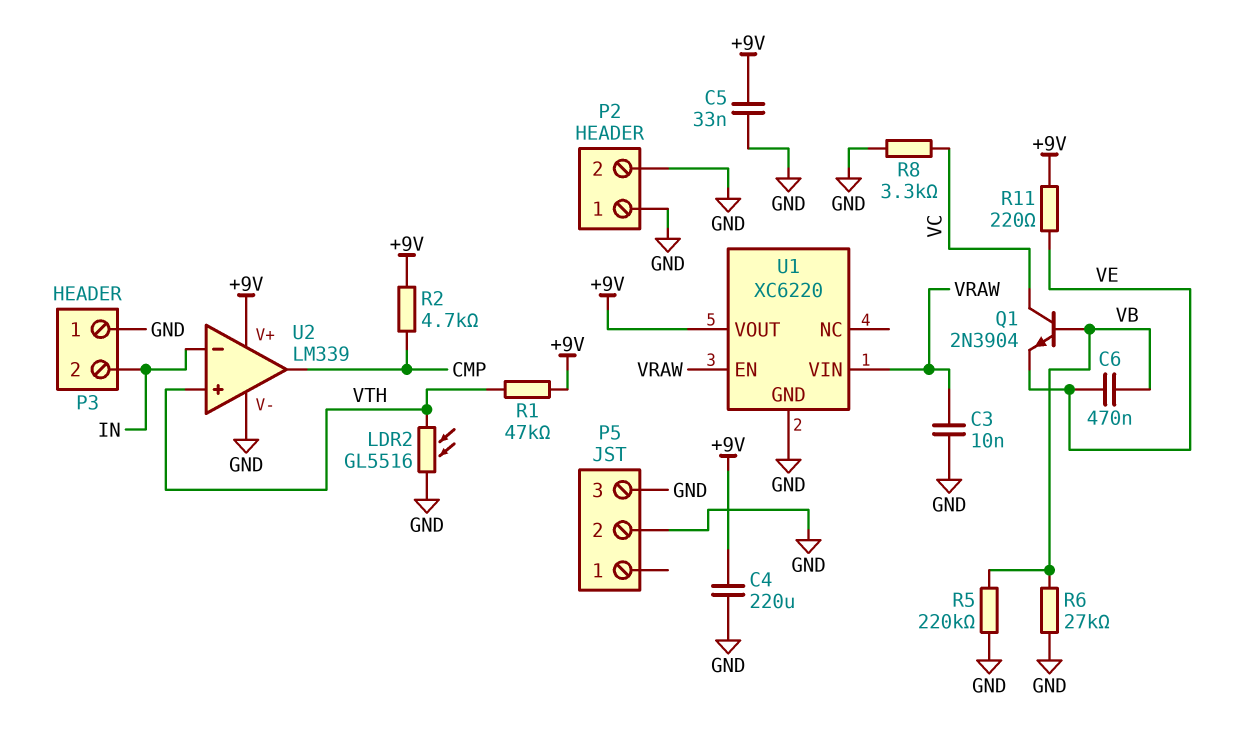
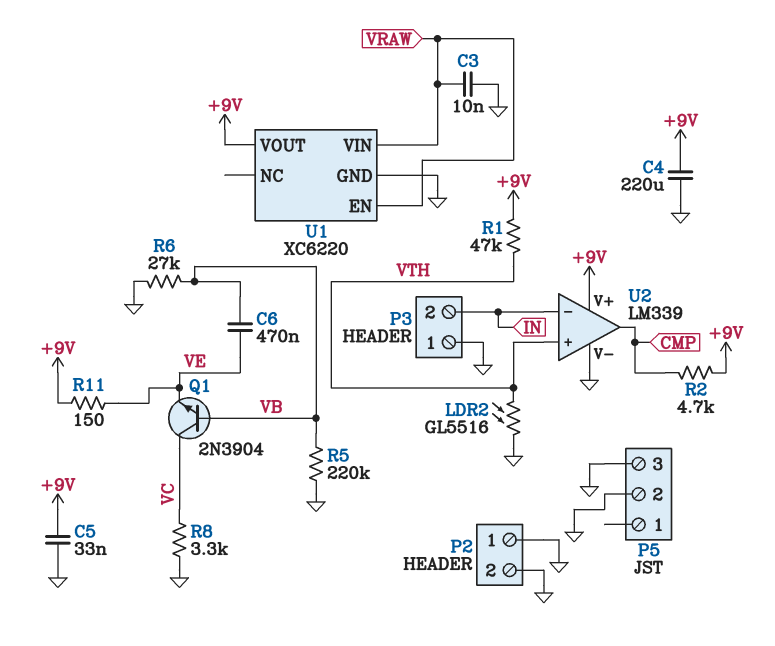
R11: 220 (+9V, VE) -> 150 (+9V, VE)

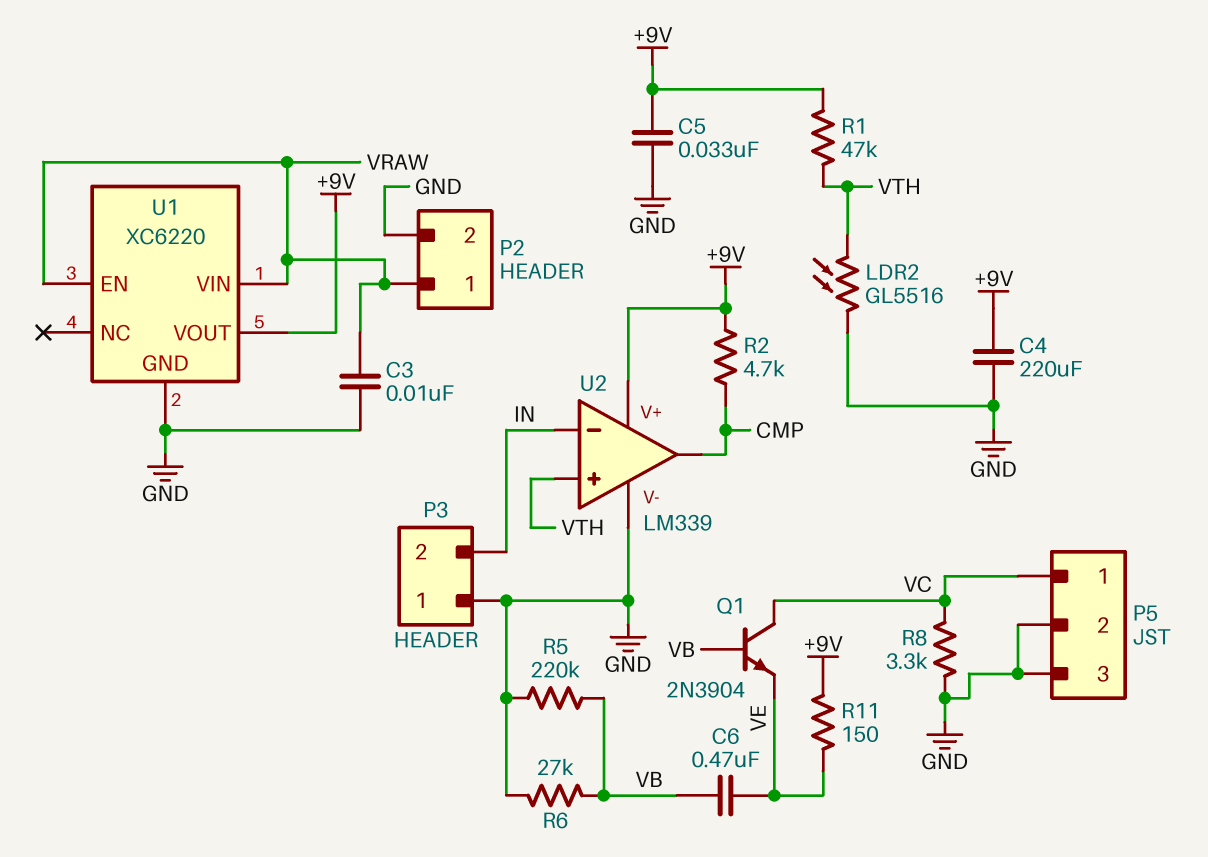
P2 pin 1: GND -> VRAW
P5 pin 1: none -> VC

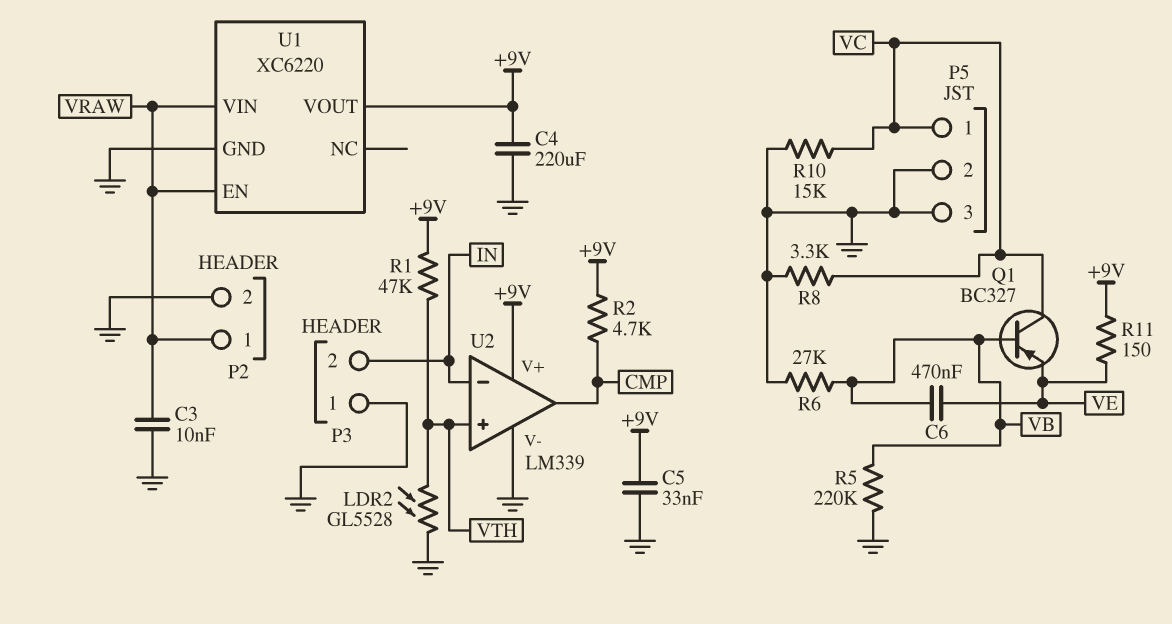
LDR2: GL5516 (GND, VTH) -> GL5528 (GND, VTH)
Q1: NPN 2N3904 (B VB, C VC, E VE) -> PNP BC327 (B VB, C VC, E VE)
R10: none -> 15k (GND, VC)

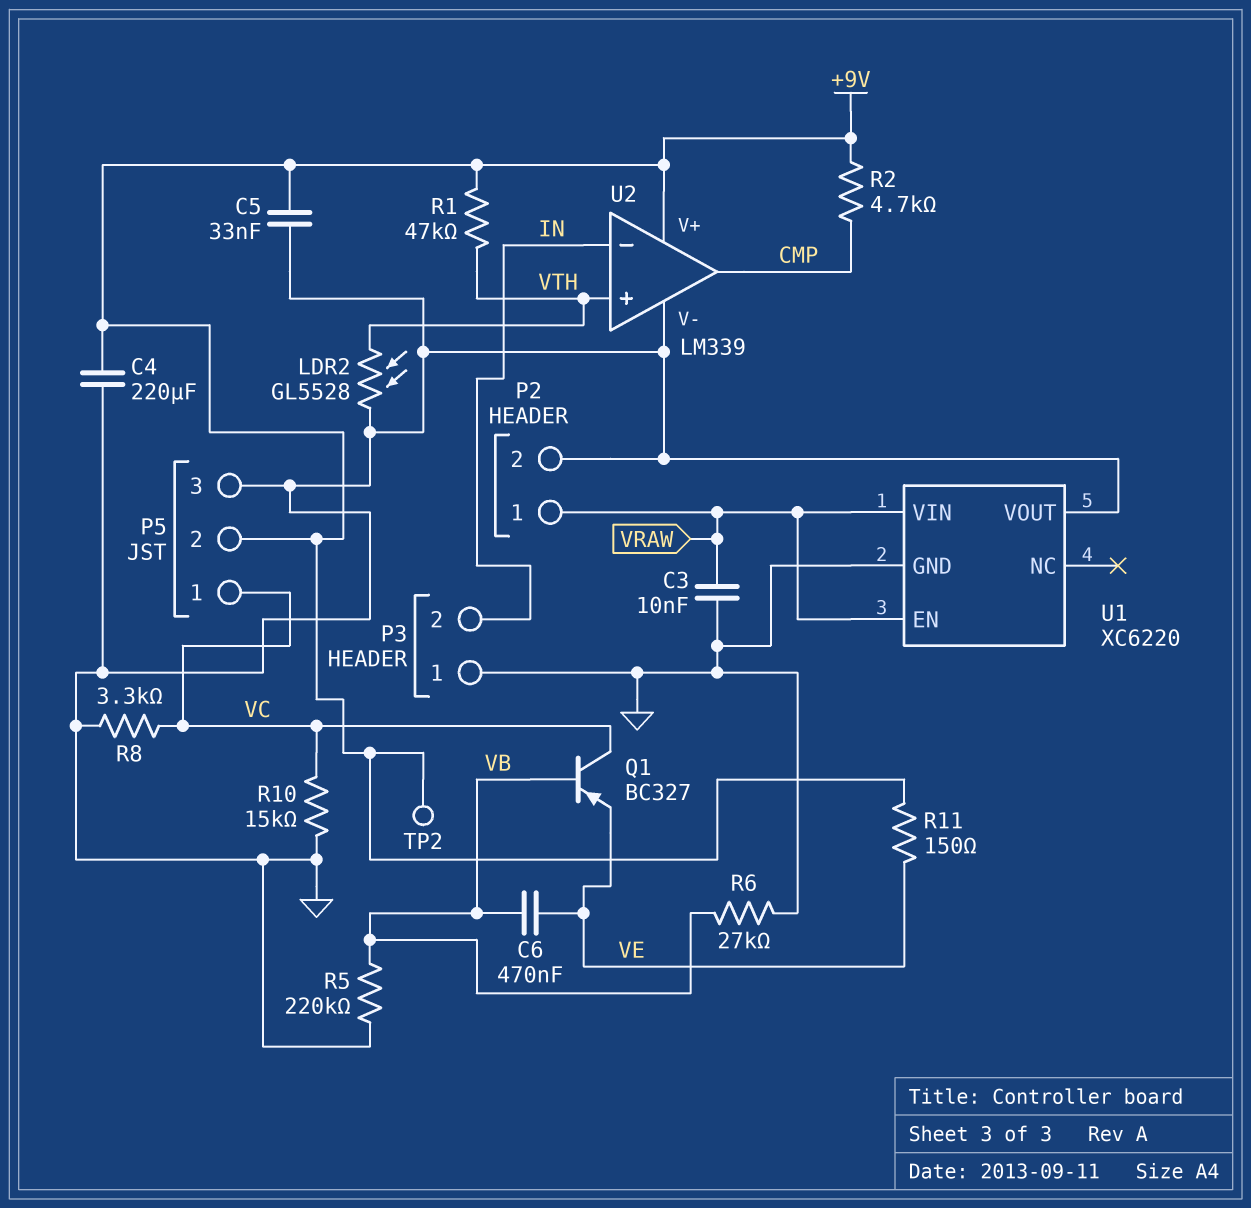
P5 pin 2: GND -> +9V
TP2: none -> test point (+9V)
U1 pin VOUT: +9V -> GND

